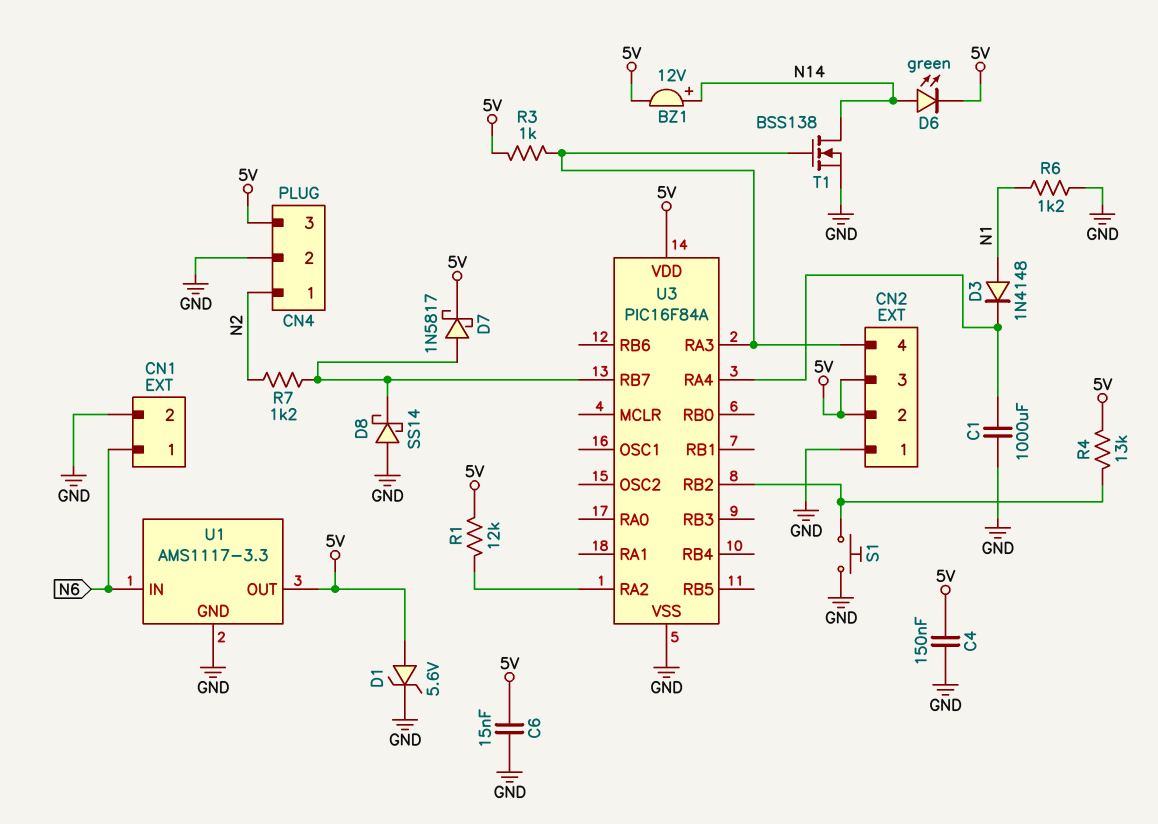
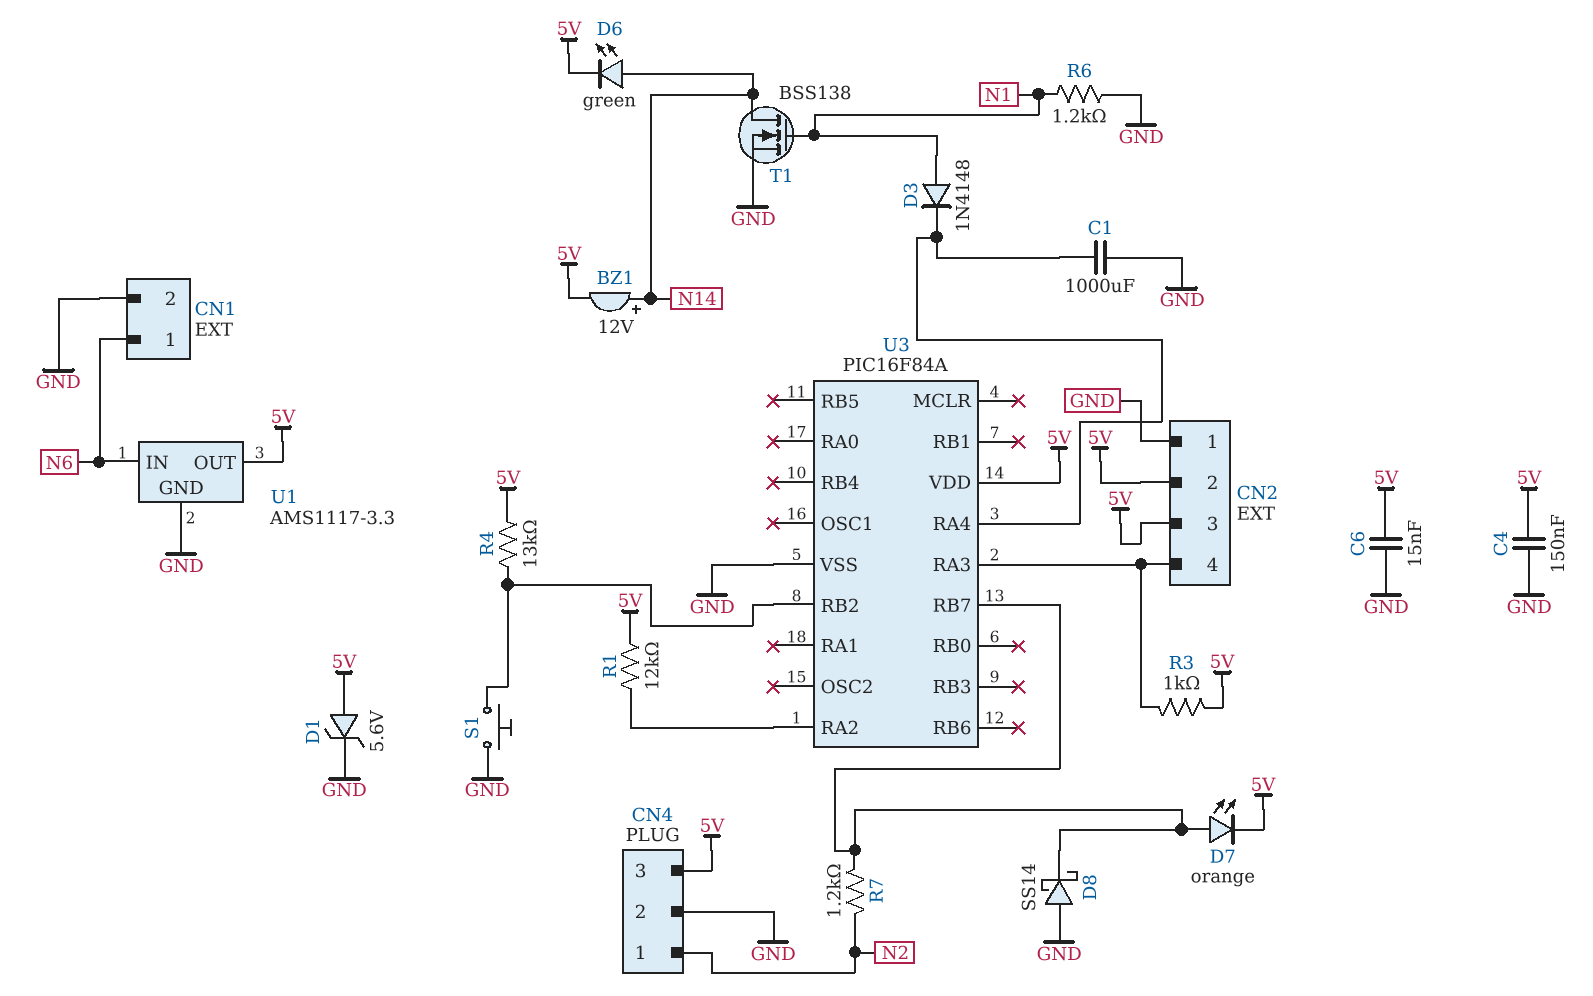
D7: schottky 1N5817 (A U3/RB7, K 5V) -> LED orange (A U3/RB7, K 5V)
T1: NMOS BSS138 (G CN2/4, D N14, S GND) -> NMOS BSS138 (G N1, D N14, S GND)

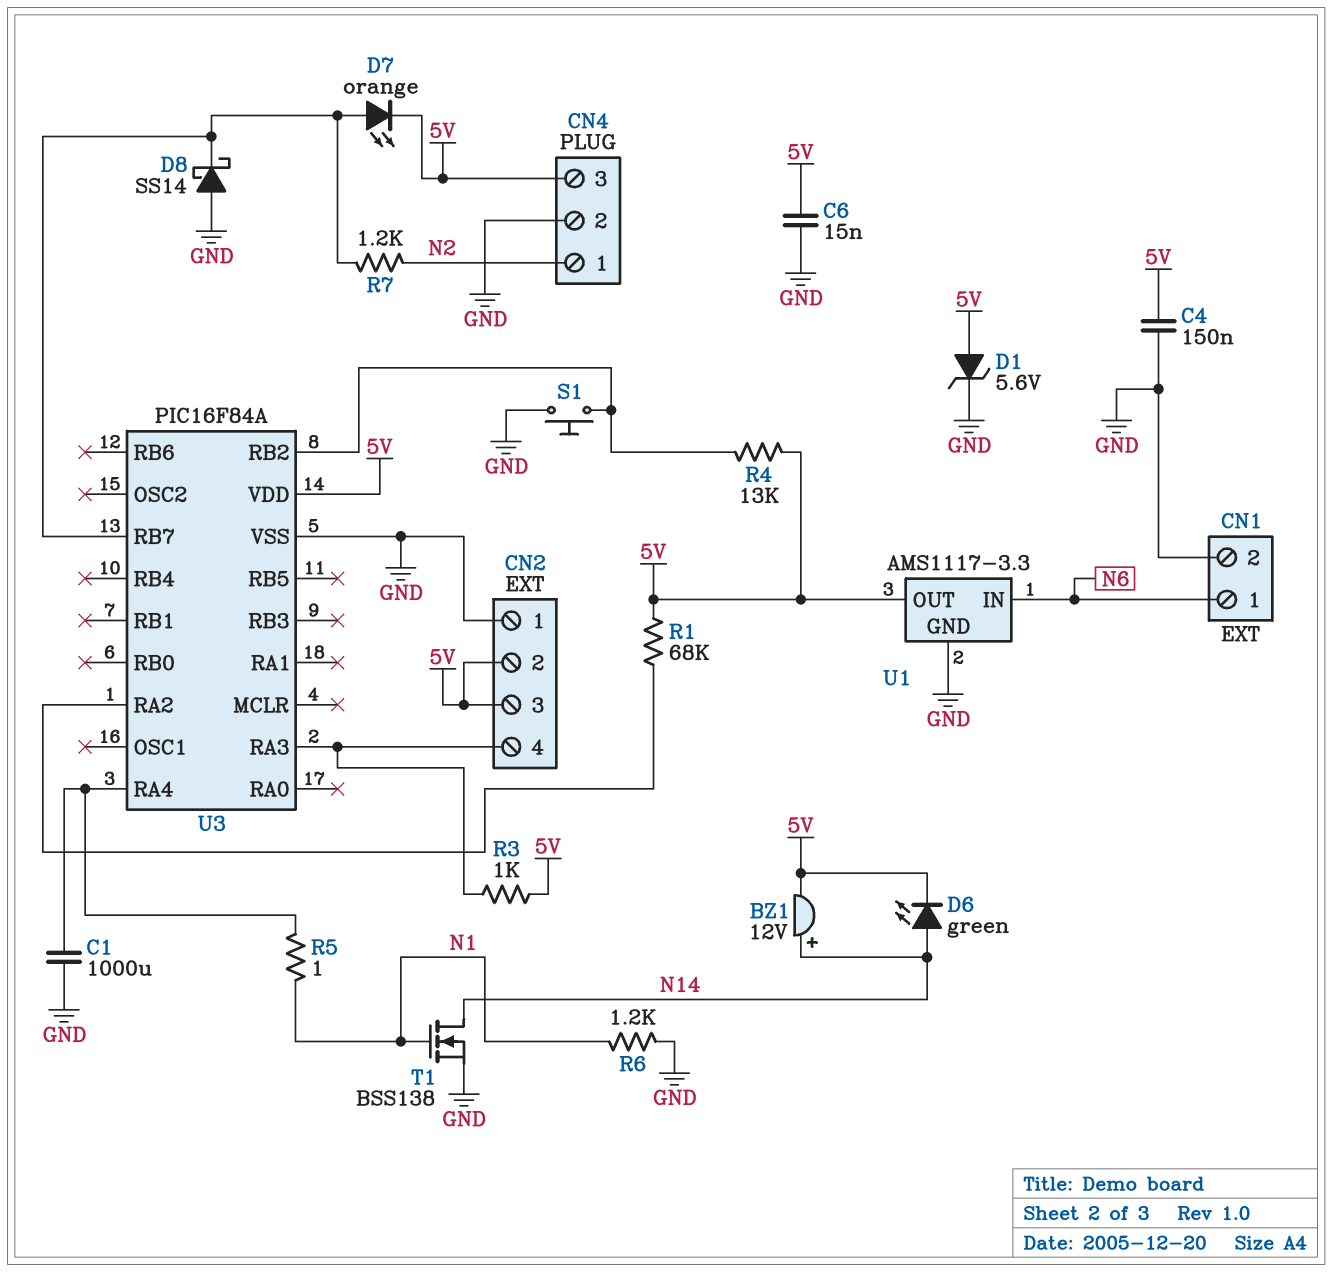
D3: diode 1N4148 (A N1, K U3/RA4) -> none
R1: 12k (5V, U3/RA2) -> 68k (5V, U3/RA2)
R5: none -> 1 (N1, U3/RA4)

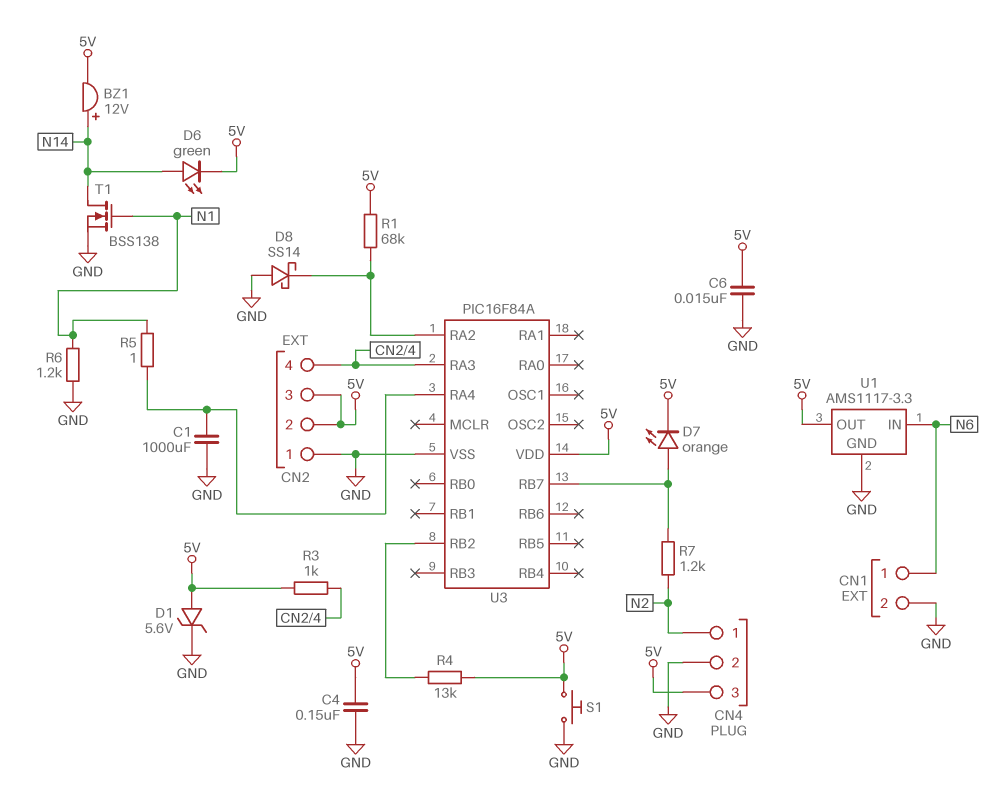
D8: schottky SS14 (A GND, K U3/RB7) -> schottky SS14 (A GND, K U3/RA2)
S1: button (GND, U3/RB2) -> button (5V, GND)

